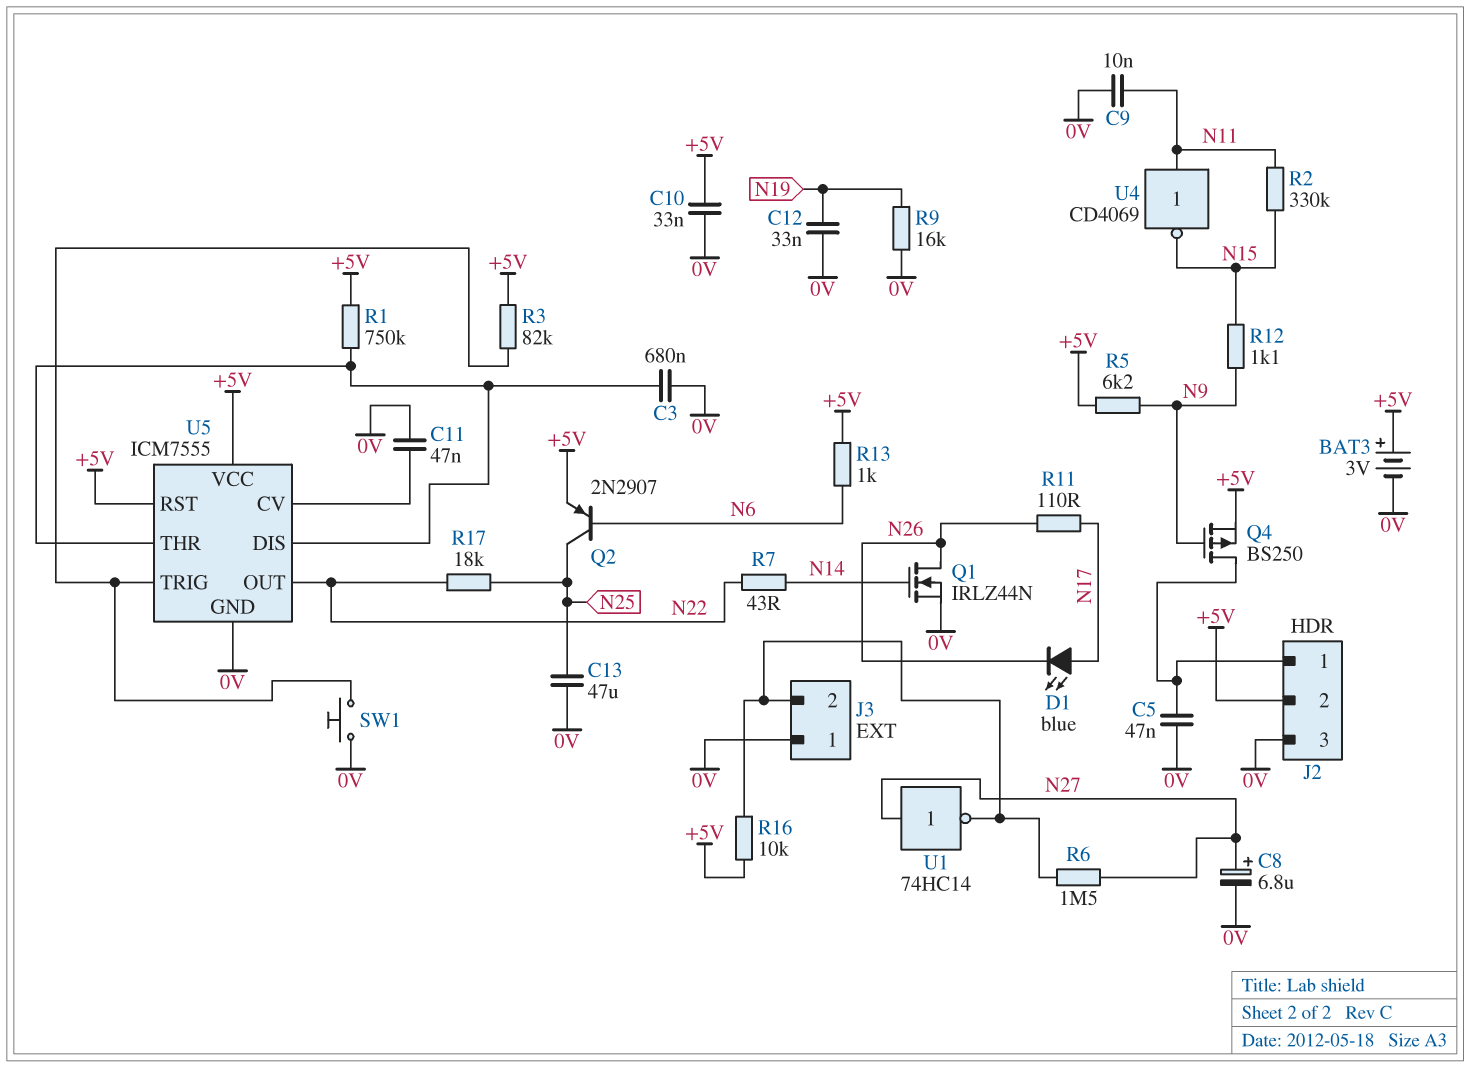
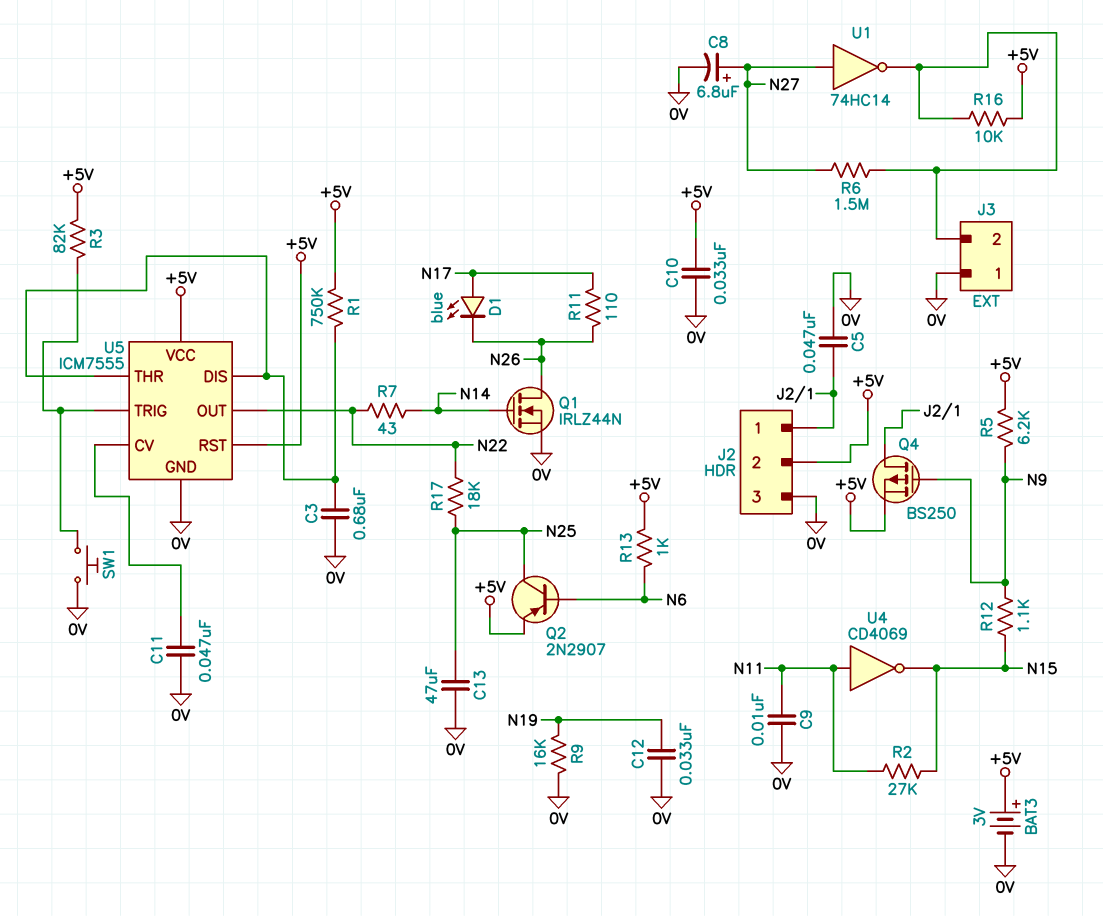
R2: 330k (N11, N15) -> 27k (N11, N15)

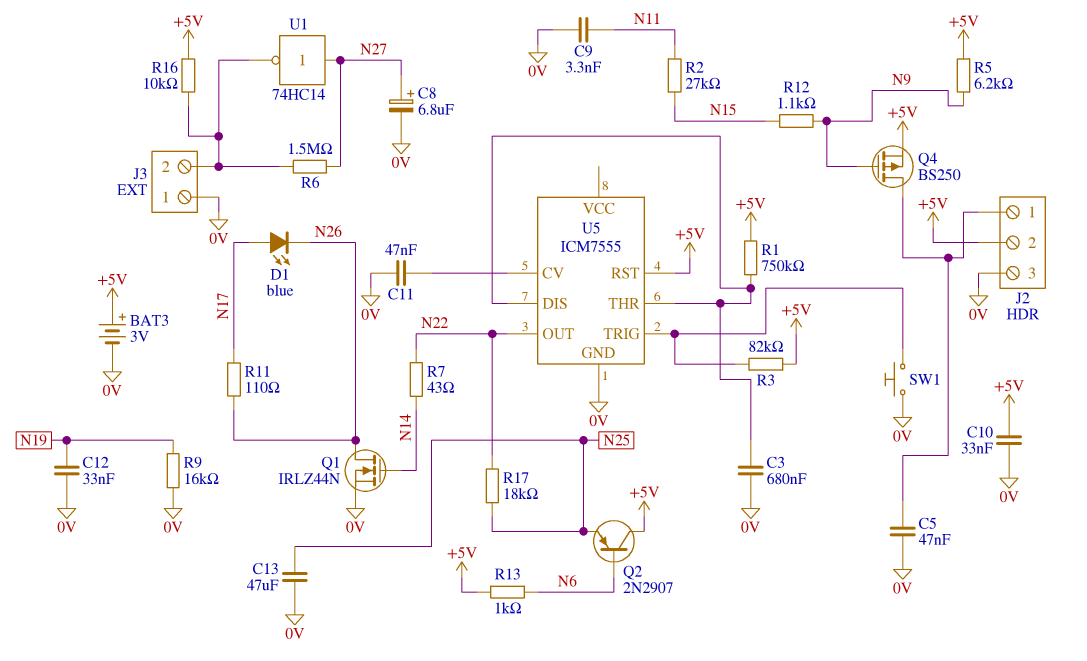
C9: 10nF (0V, N11) -> 3.3nF (0V, N11)
Q2: PNP 2N2907 (B N6, C N25, E +5V) -> PNP 2N2907 (B N6, C +5V, E N25)
U4: NOT CD4069 (in N11, out N15) -> none
U5 pin VCC: +5V -> none

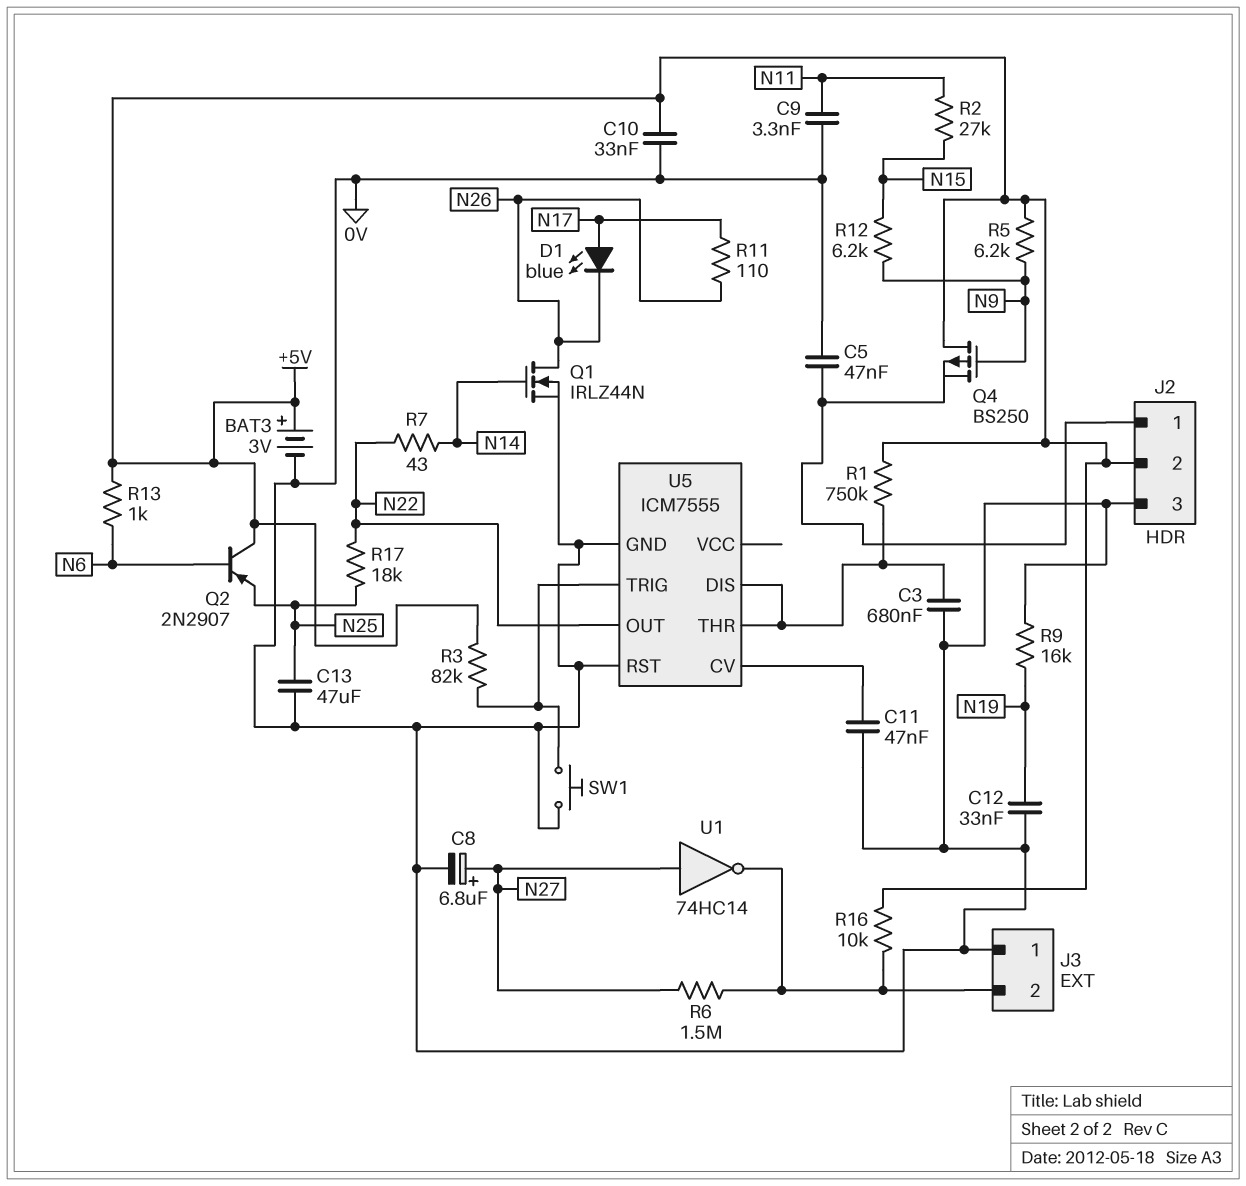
Q4: PMOS BS250 (G N9, D J2/1, S +5V) -> PMOS BS250 (G N9, D +5V, S J2/1)
R12: 1.1k (N9, N15) -> 6.2k (N9, N15)
U5 pin RST: +5V -> 0V

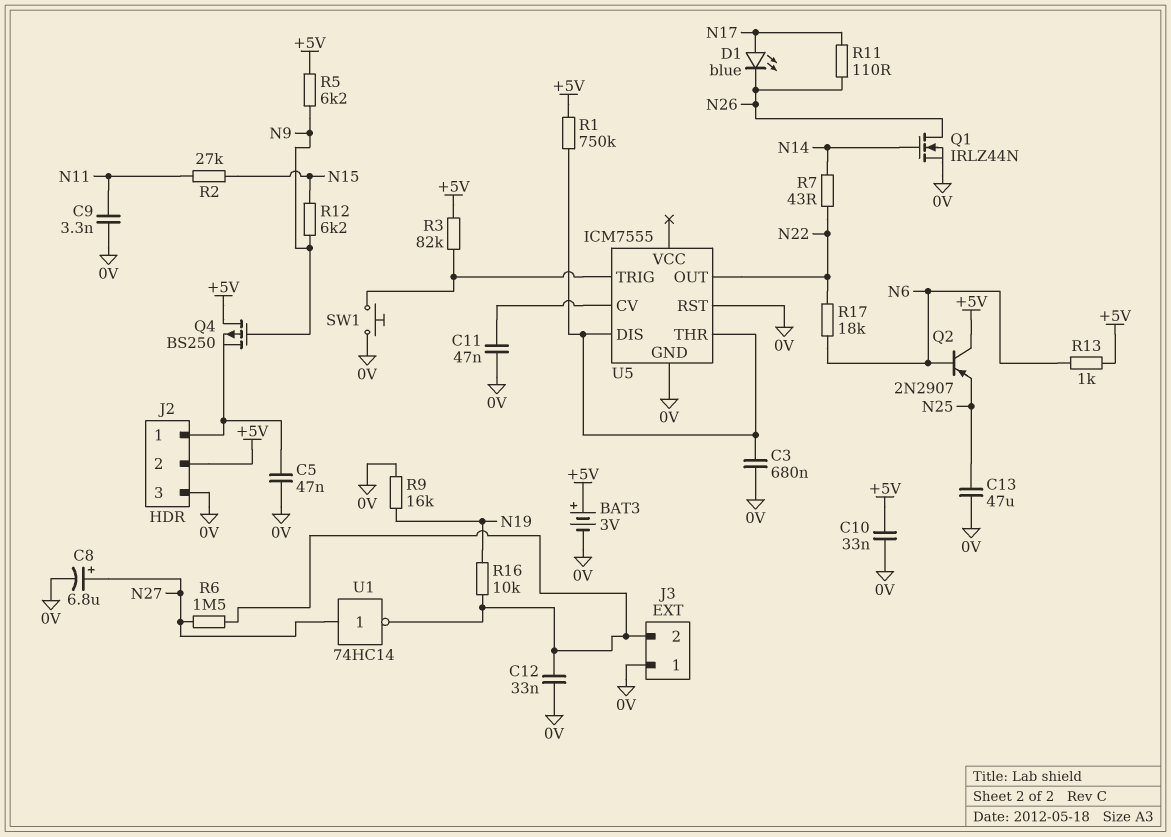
C12: 33nF (0V, N19) -> 33nF (0V, J3/2)
R16: 10k (+5V, J3/2) -> 10k (J3/2, N19)
R17: 18k (N22, N25) -> 18k (N6, N22)

